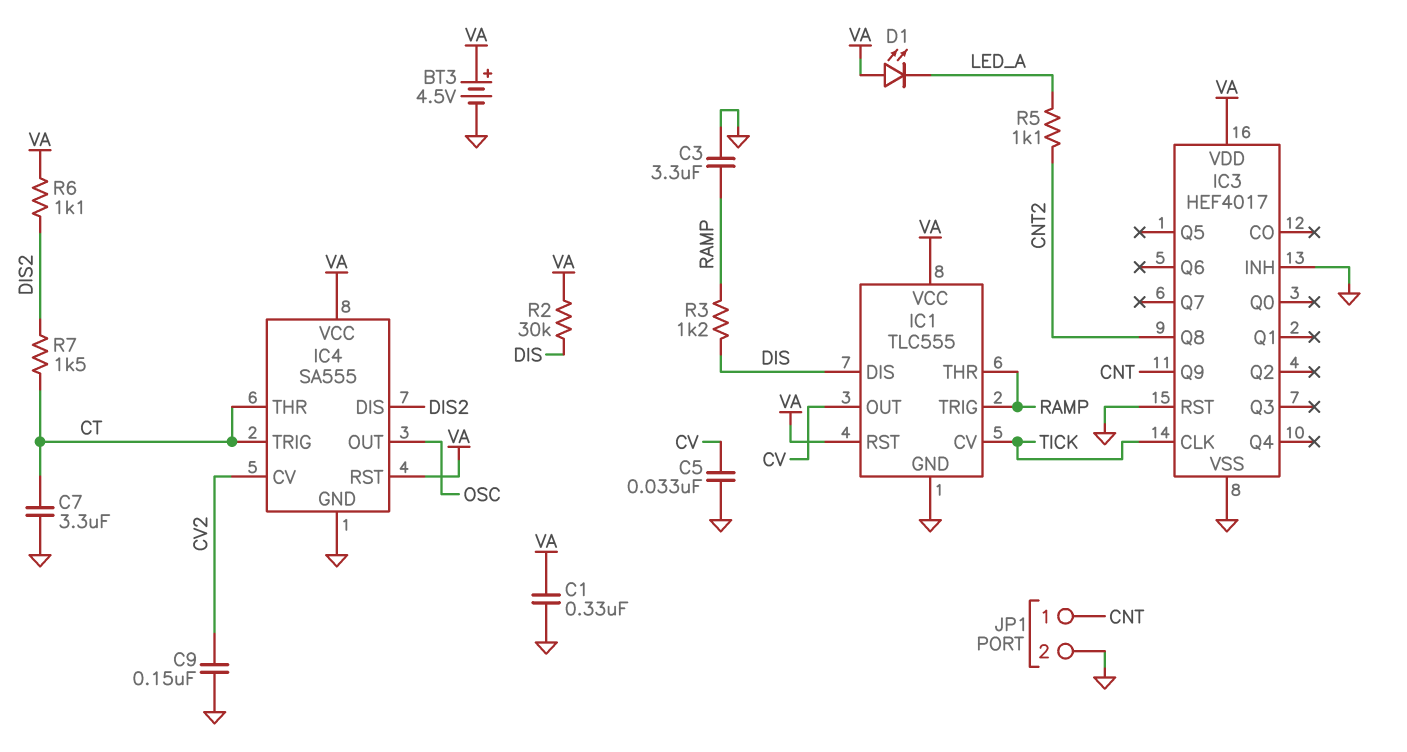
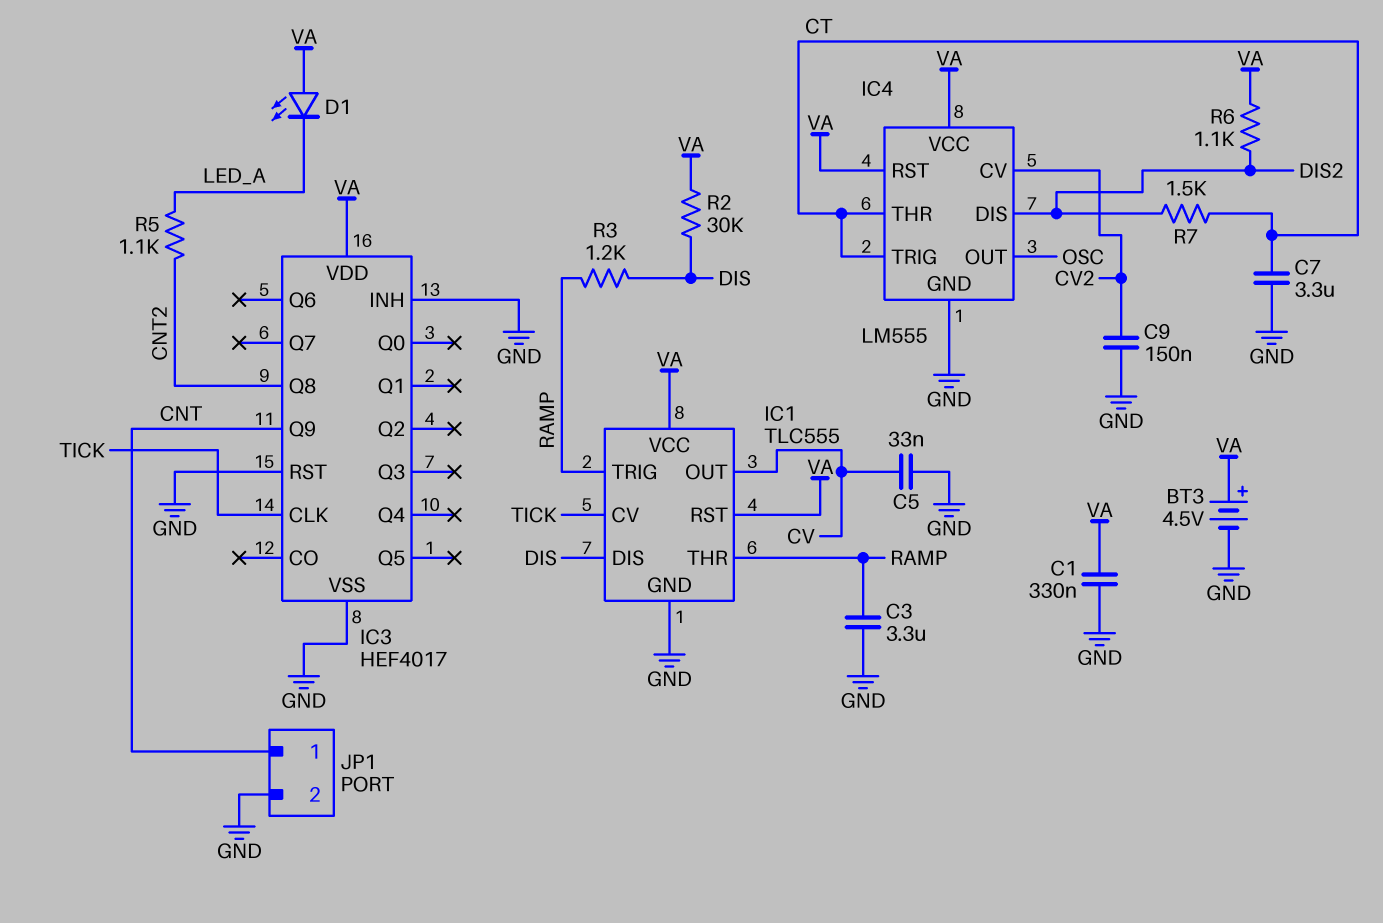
IC4: SA555 -> LM555

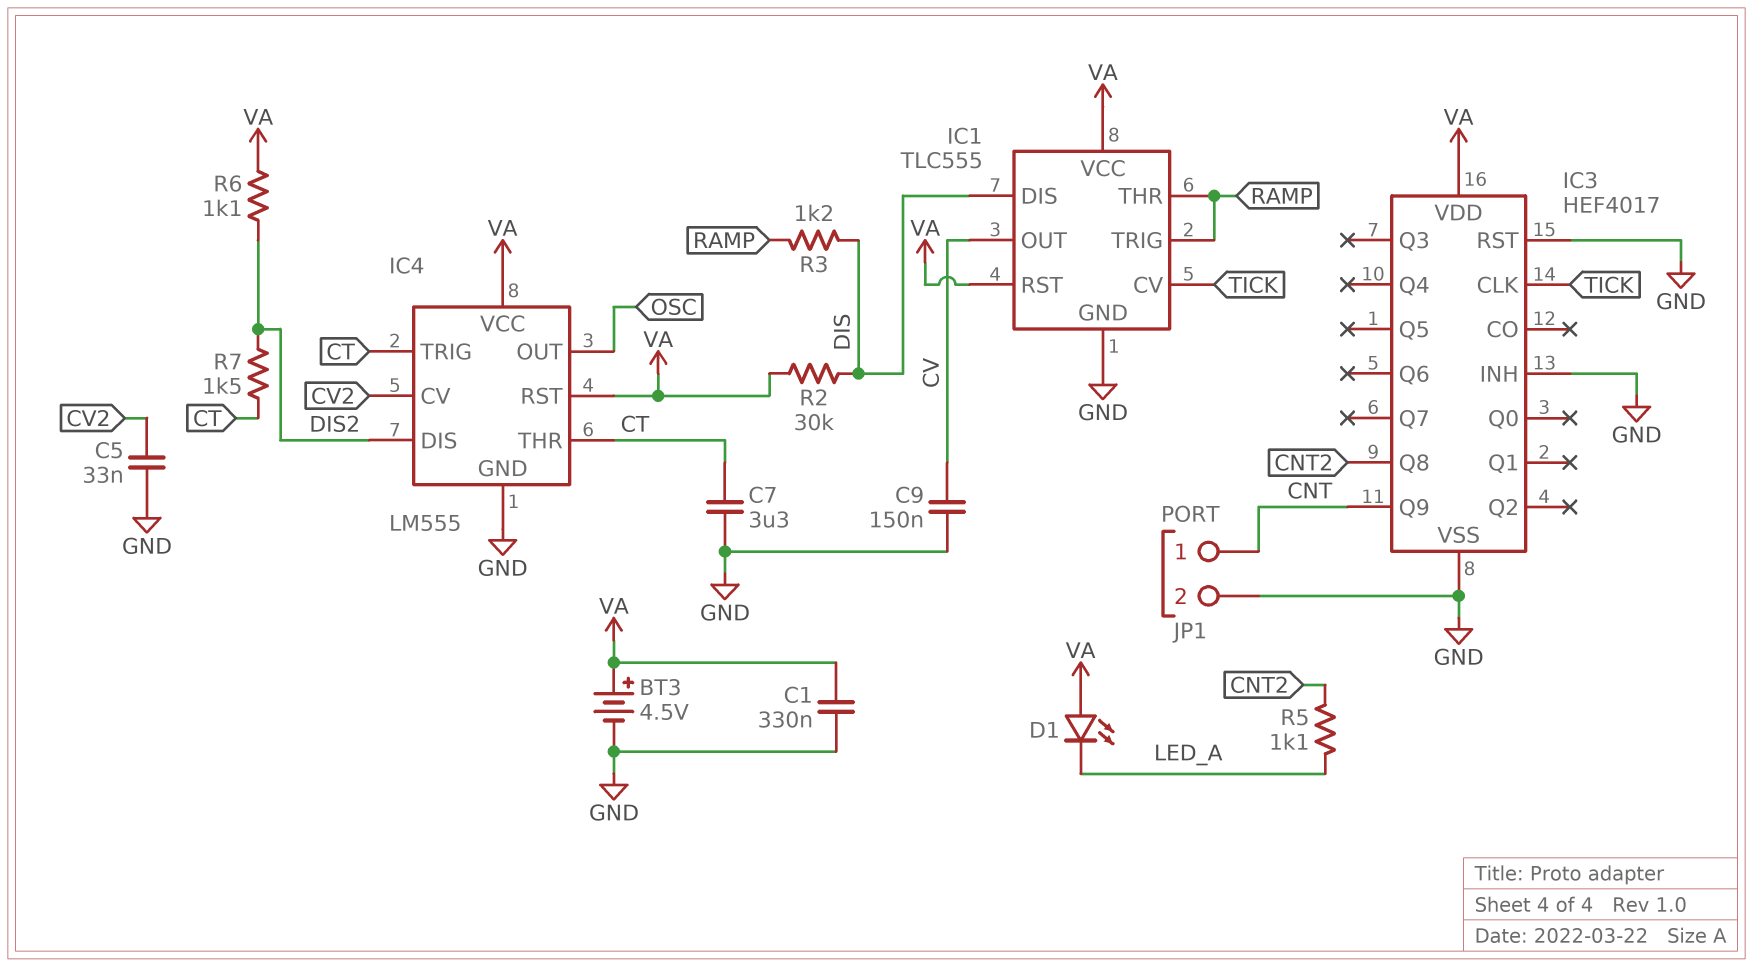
C3: 3.3uF (GND, RAMP) -> none
C5: 33nF (CV, GND) -> 33nF (CV2, GND)
C9: 150nF (CV2, GND) -> 150nF (CV, GND)

